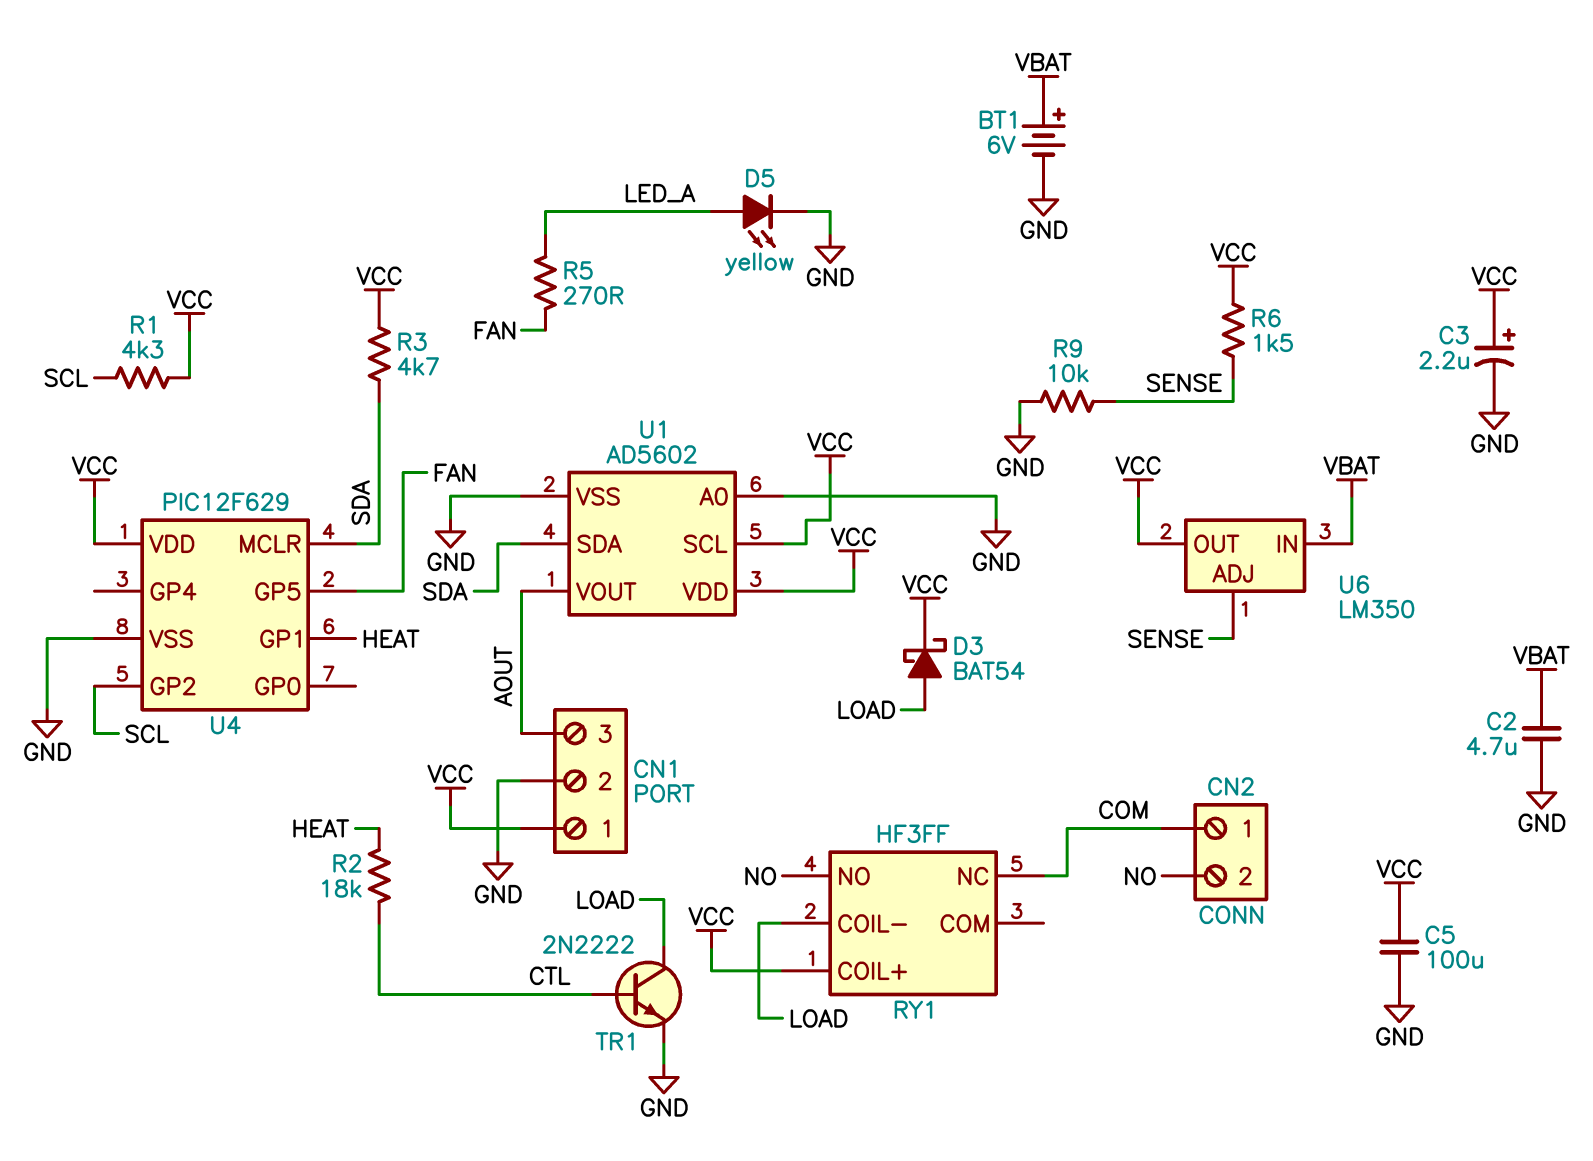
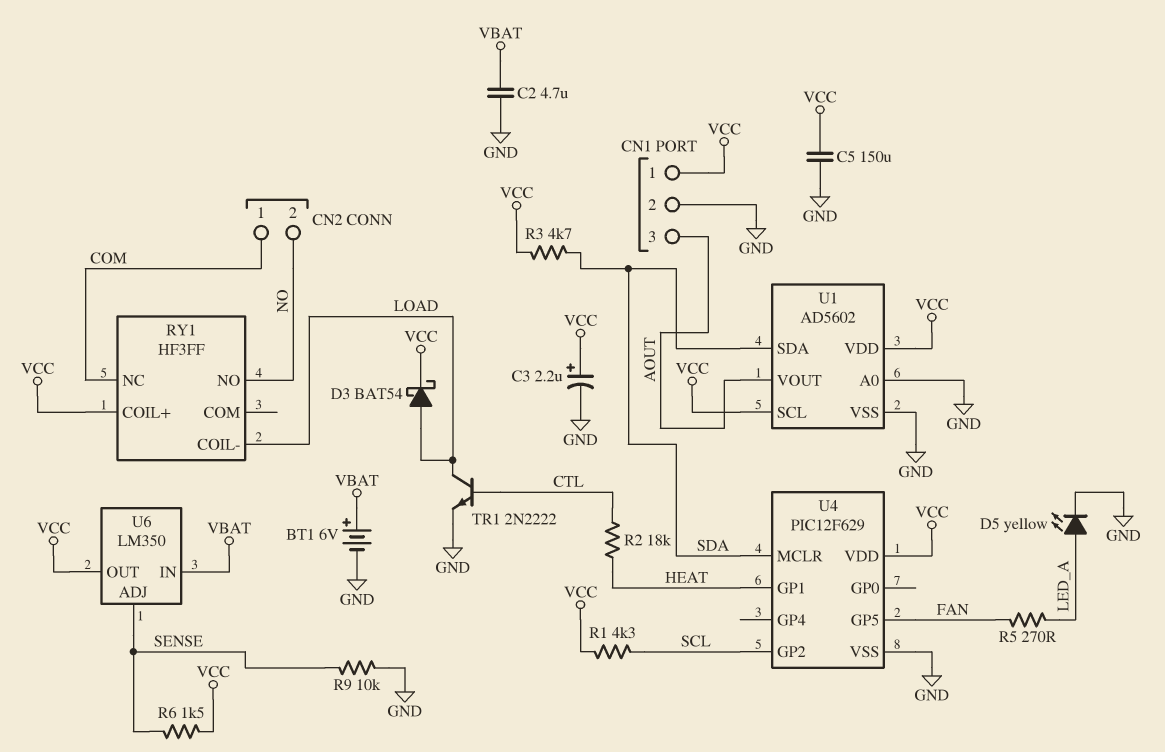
C5: 100uF (GND, VCC) -> 150uF (GND, VCC)

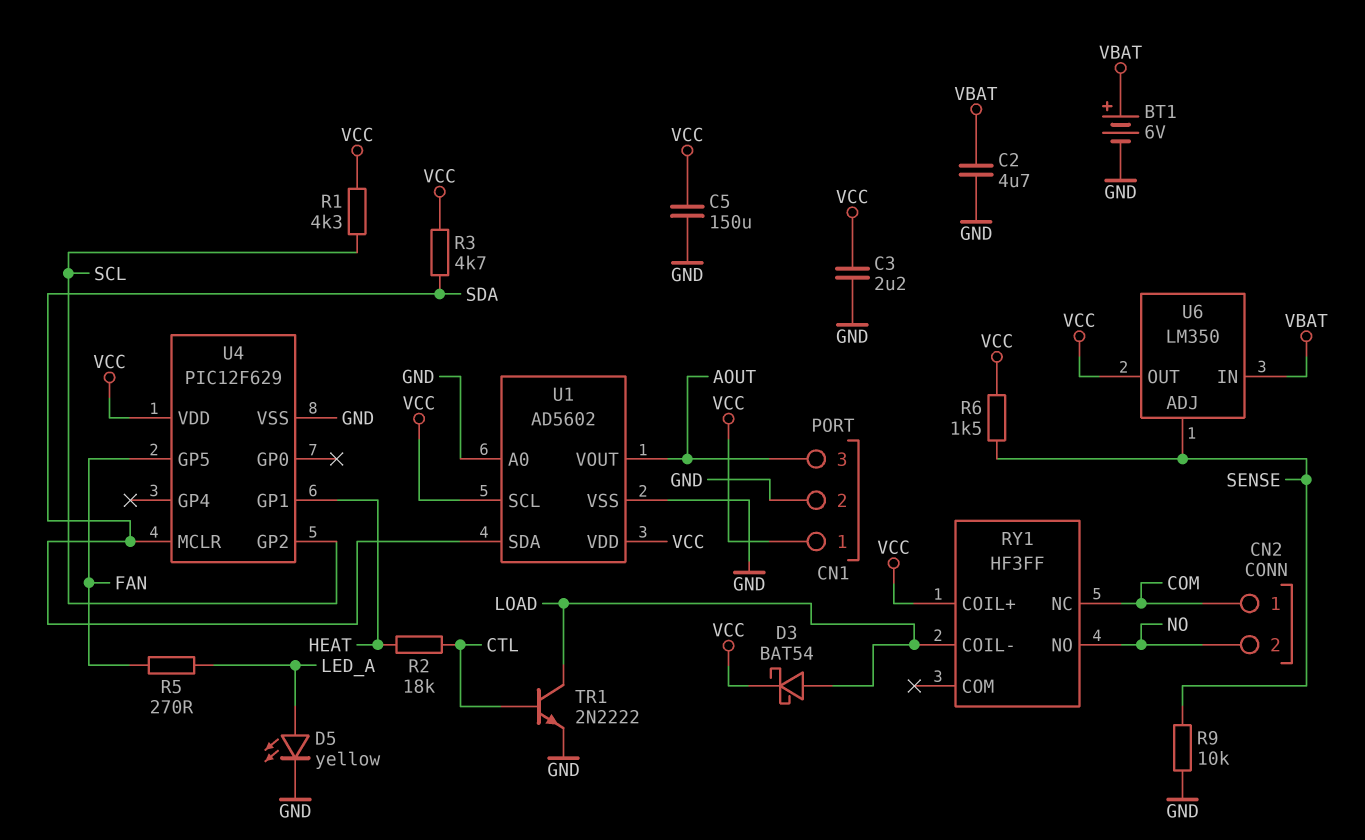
C3: 2.2uF (plus VCC, minus GND) -> 2.2uF (GND, VCC)

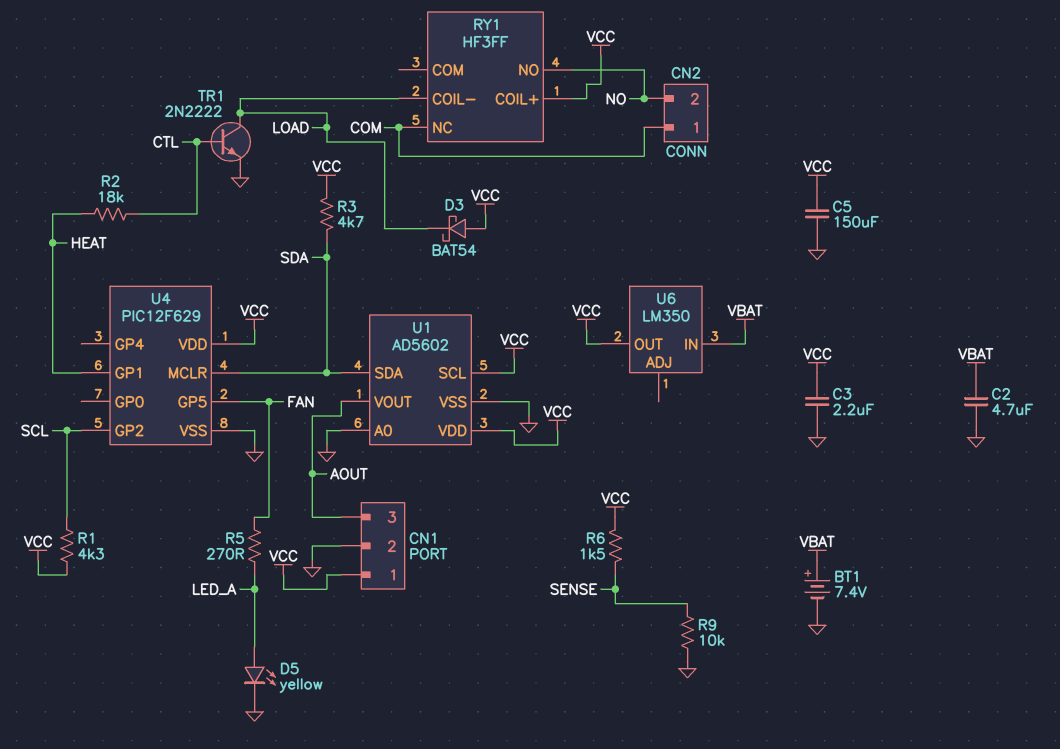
BT1: 6V (plus VBAT, minus GND) -> 7.4V (plus VBAT, minus GND)
D3: schottky BAT54 (A LOAD, K VCC) -> schottky BAT54 (A VCC, K LOAD)
U6 pin ADJ: SENSE -> none

